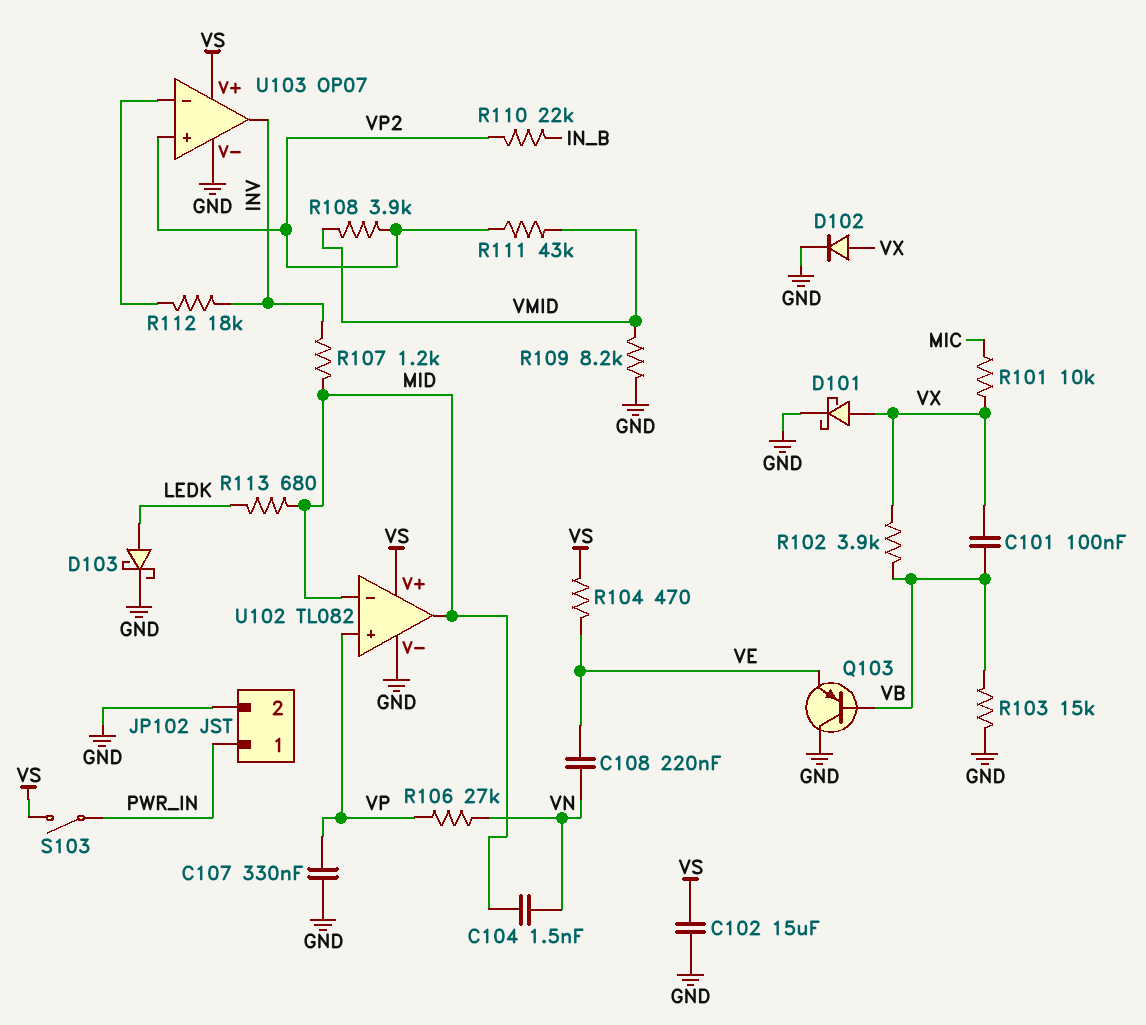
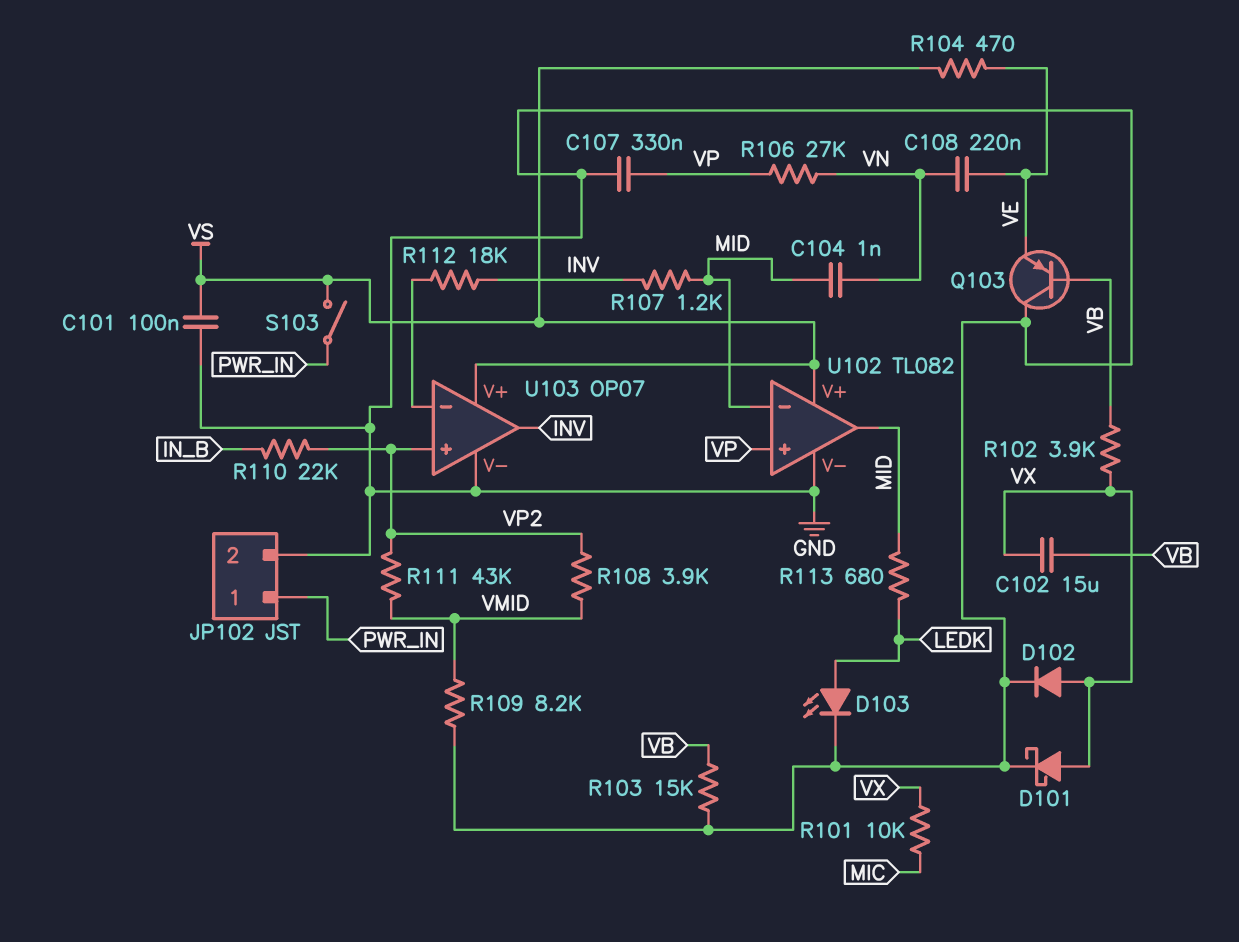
C101: 100nF (VB, VX) -> 100nF (GND, VS)
C102: 15uF (GND, VS) -> 15uF (VB, VX)
C104: 1.5nF (MID, VN) -> 1nF (MID, VN)
D103: schottky (A LEDK, K GND) -> LED (A LEDK, K GND)

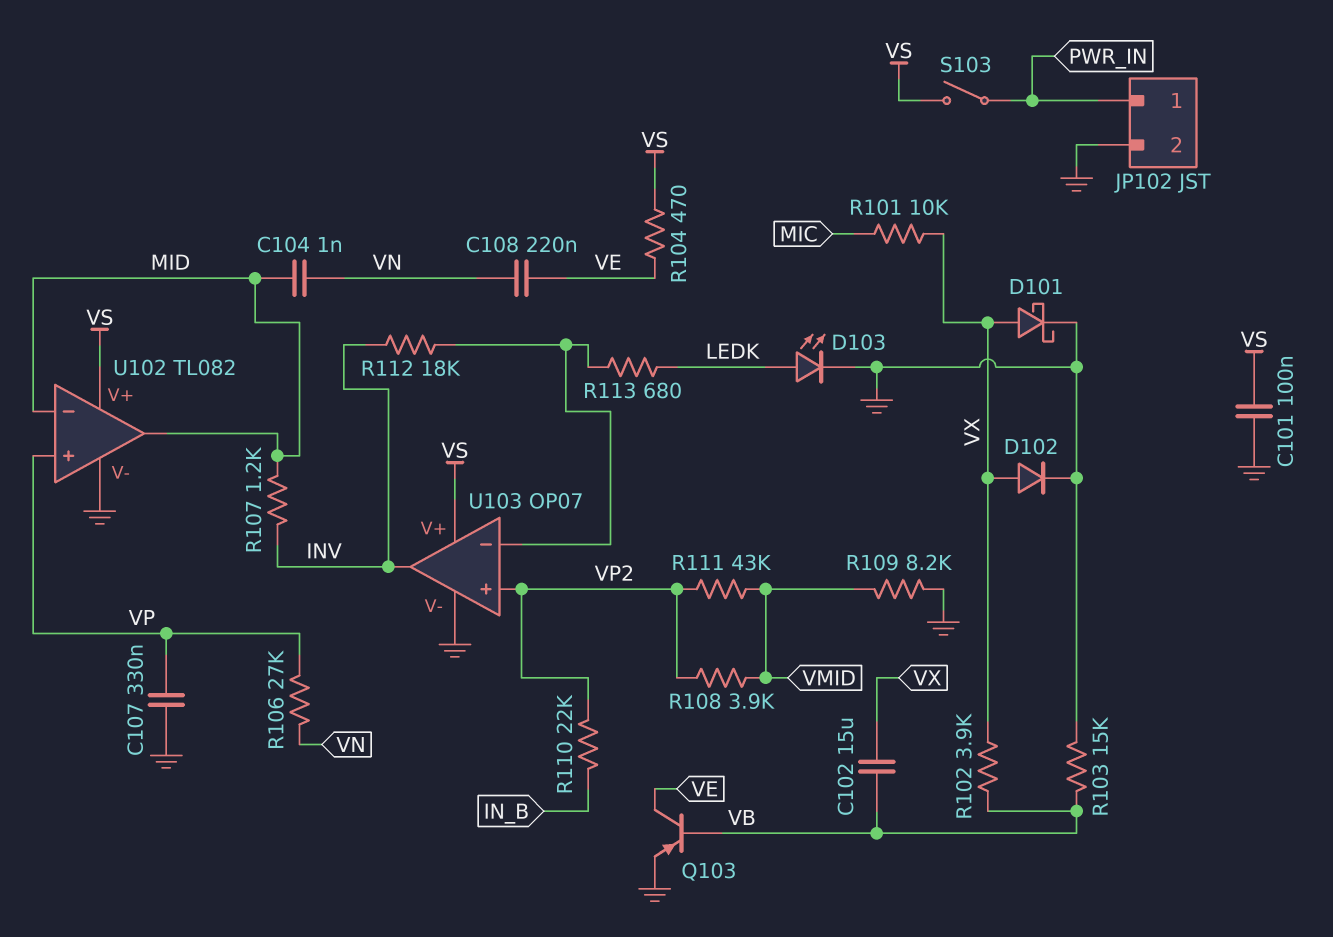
Q103: PNP (B VB, C GND, E VE) -> PNP (B VB, C VE, E GND)
R113: 680 (LEDK, MID) -> 680 (LEDK, U103/in-)

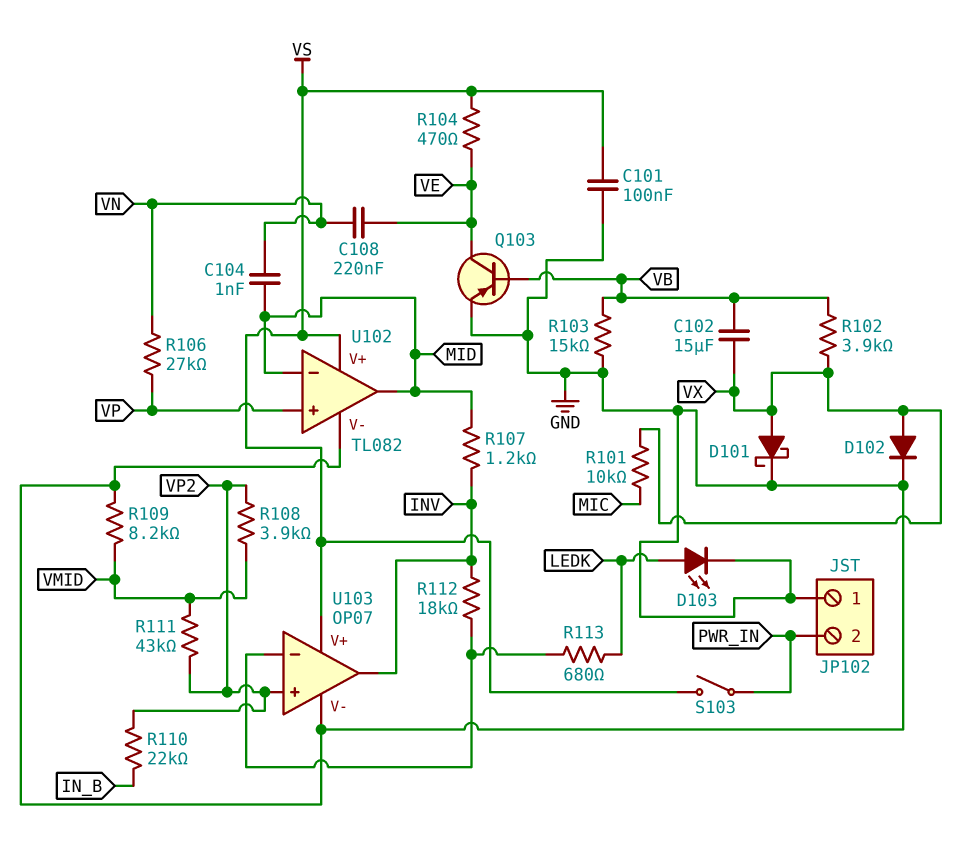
C107: 330nF (GND, VP) -> none
JP102 pin 1: PWR_IN -> GND
JP102 pin 2: GND -> PWR_IN

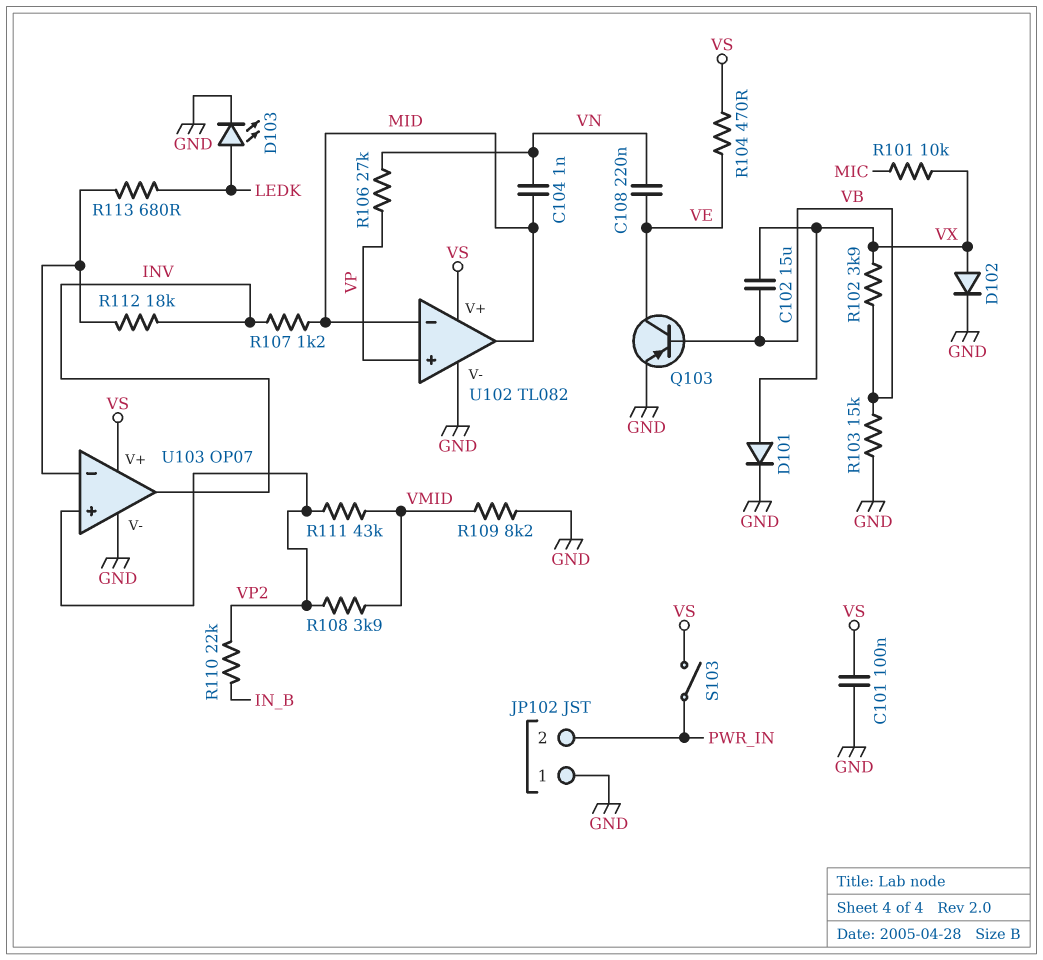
D101: schottky (A VX, K GND) -> diode (A VX, K GND)

